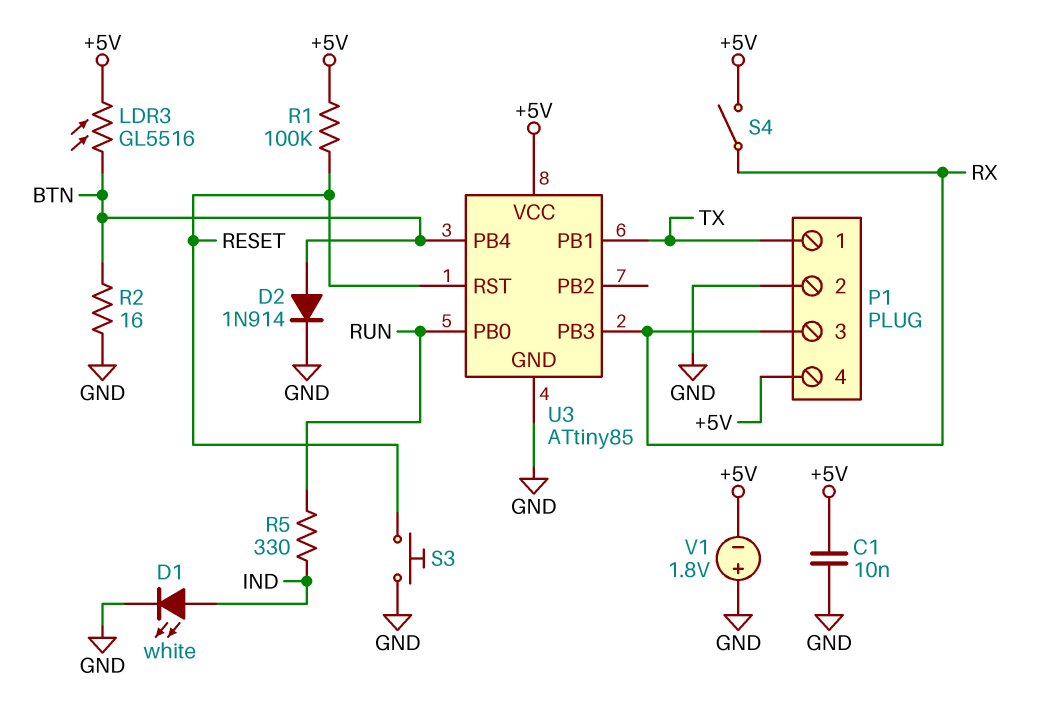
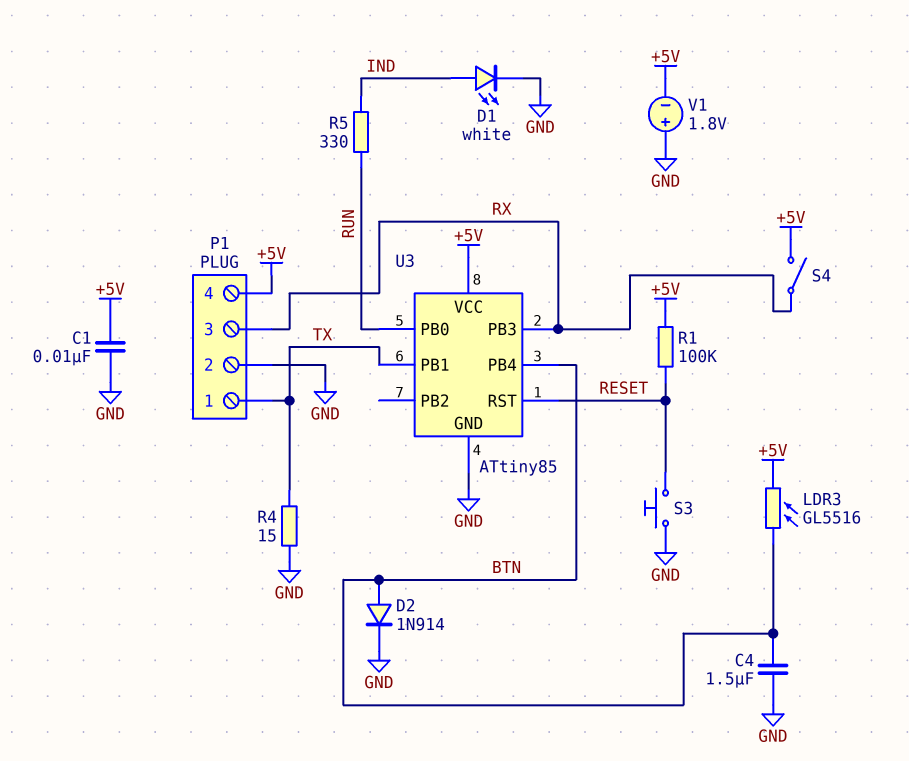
C4: none -> 1.5uF (BTN, GND)
R2: 16 (BTN, GND) -> none
R4: none -> 15 (GND, TX)

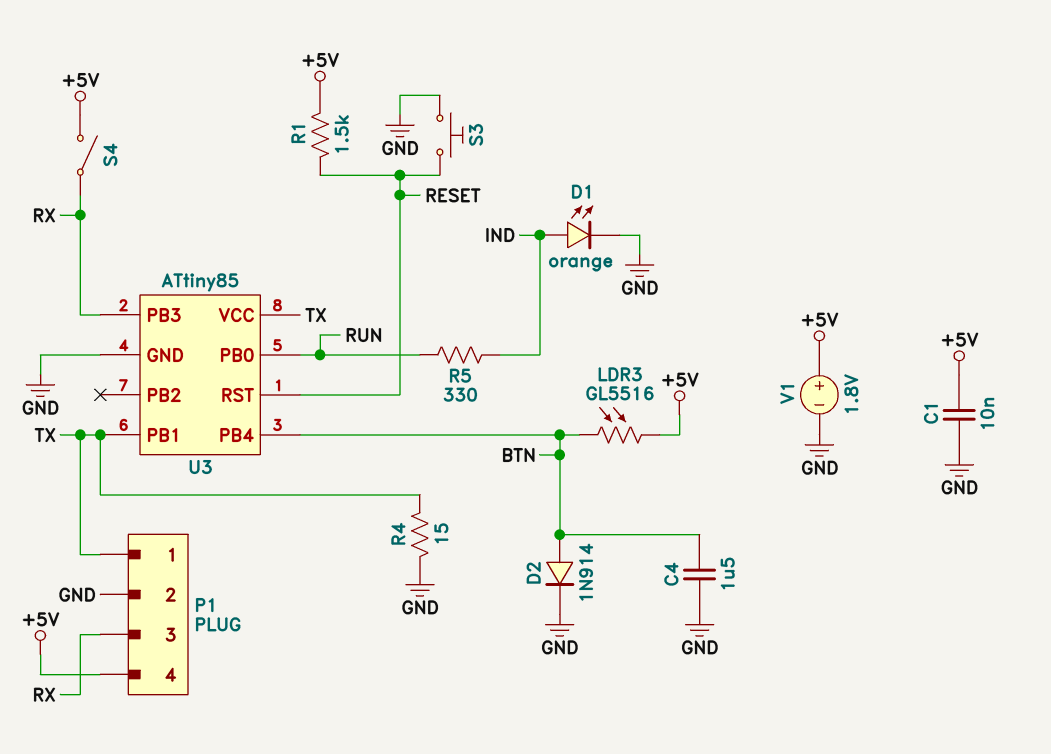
D1: LED white (A IND, K GND) -> LED orange (A IND, K GND)
R1: 100k (+5V, RESET) -> 1.5k (+5V, RESET)
U3 pin VCC: +5V -> TX
V1: 1.8V (plus GND, minus +5V) -> 1.8V (plus +5V, minus GND)

